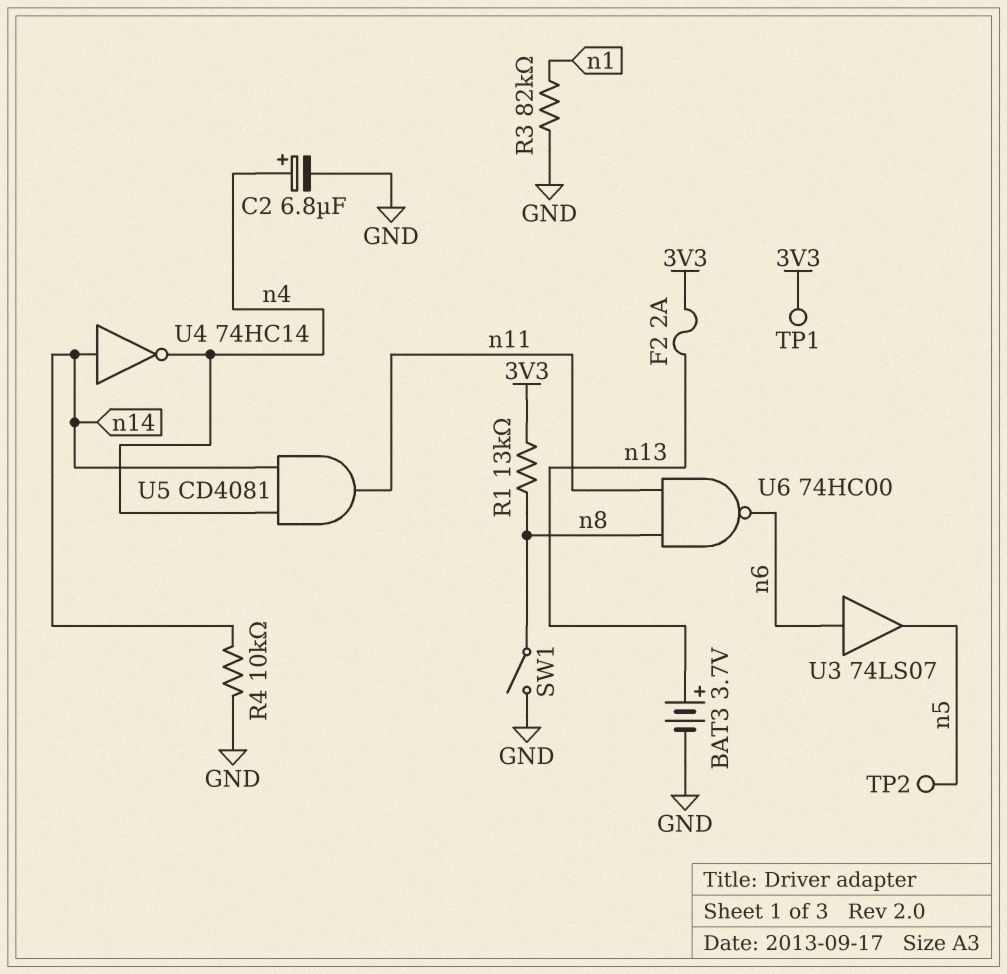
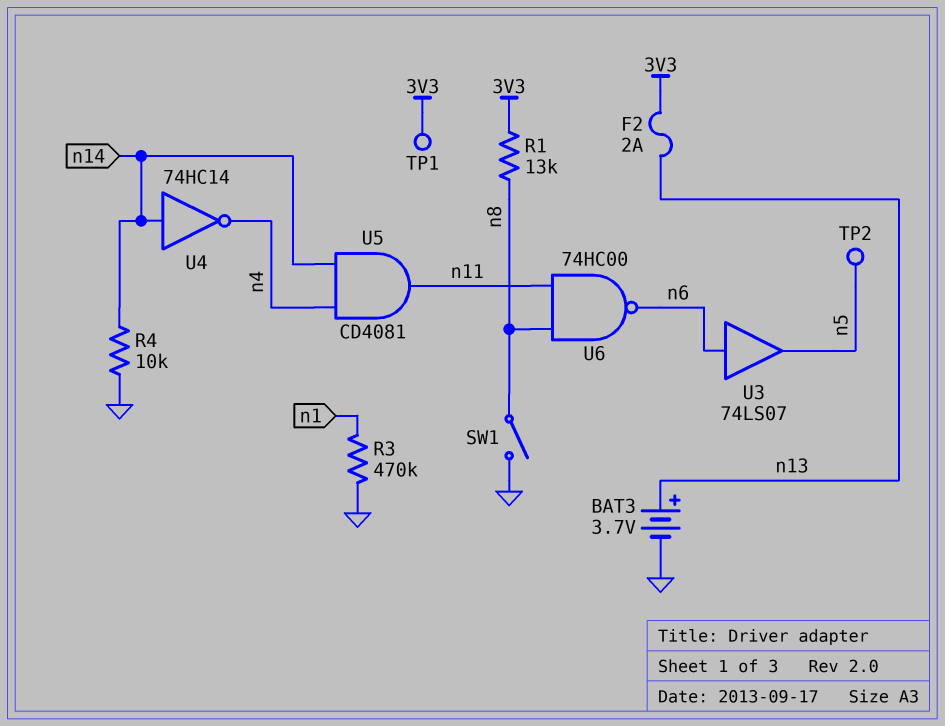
C2: 6.8uF (plus n4, minus GND) -> none
R3: 82k (GND, n1) -> 470k (GND, n1)

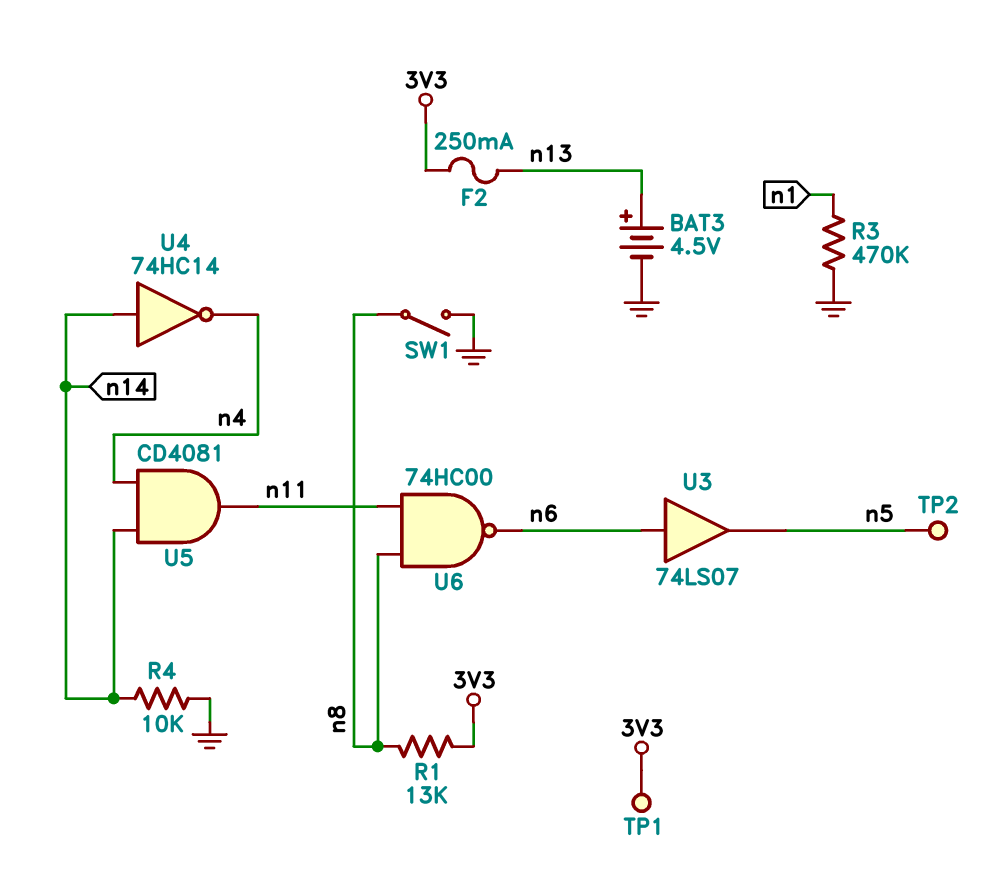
BAT3: 3.7V (plus n13, minus GND) -> 4.5V (plus n13, minus GND)
F2: 2A (3V3, n13) -> 250mA (3V3, n13)

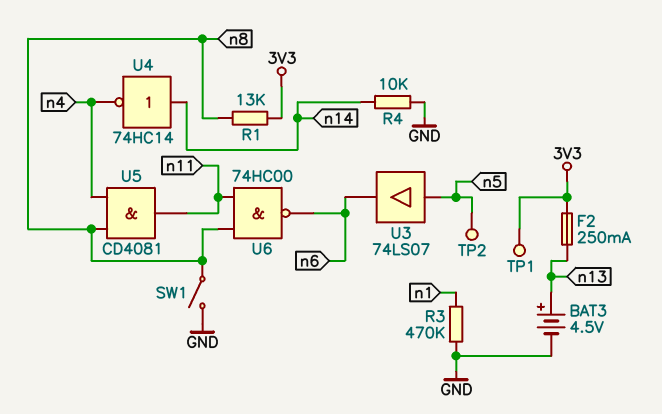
U3: buffer 74LS07 (in n6, out n5) -> buffer 74LS07 (in n5, out n6)
U5: AND CD4081 (in n4, in n14, out n11) -> AND CD4081 (in n4, in n8, out n11)

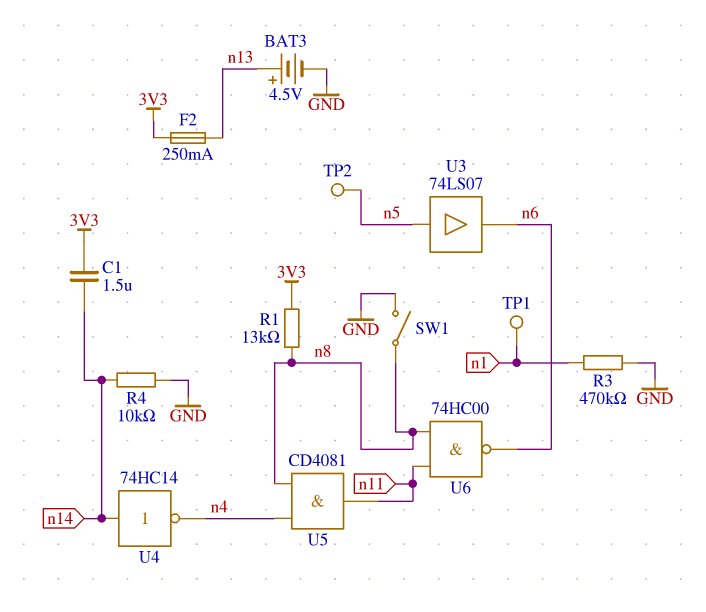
C1: none -> 1.5uF (3V3, n14)
TP1: test point (3V3) -> test point (n1)

